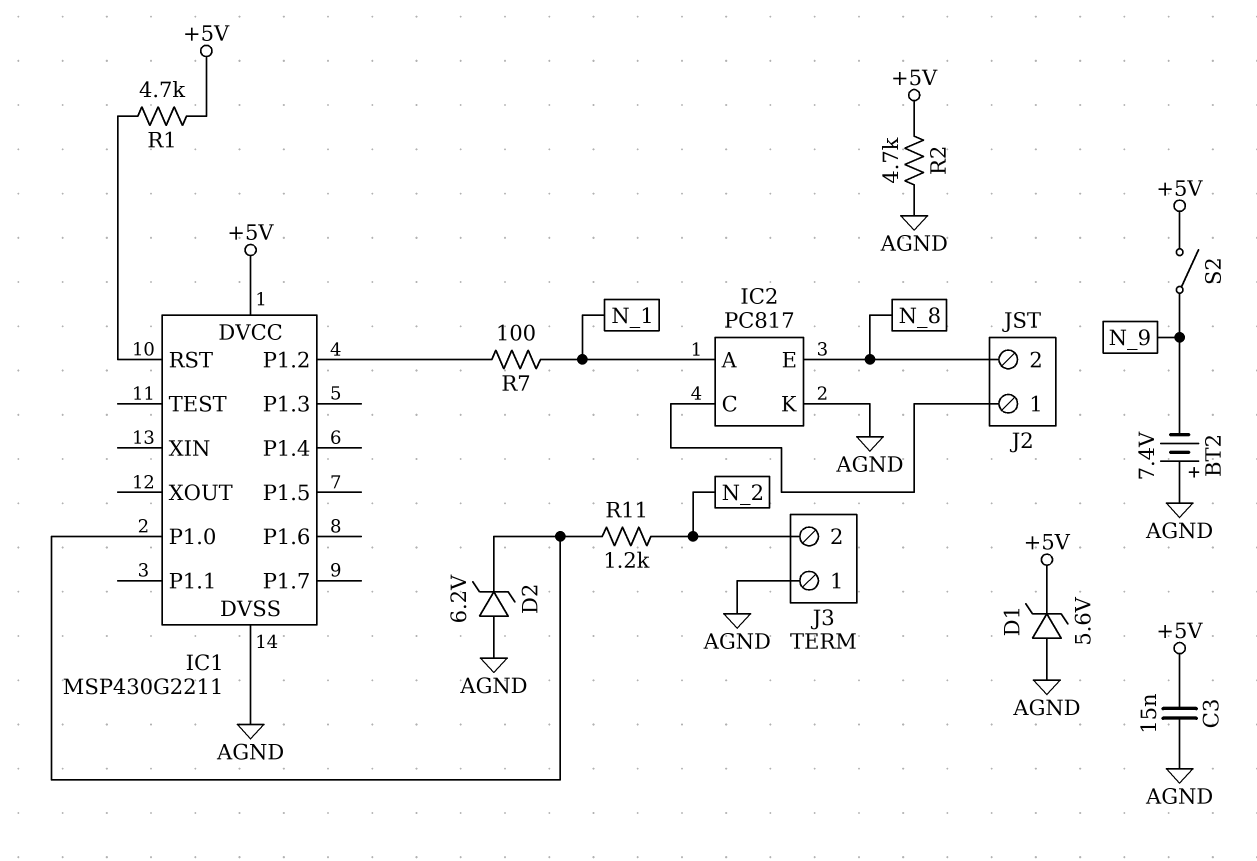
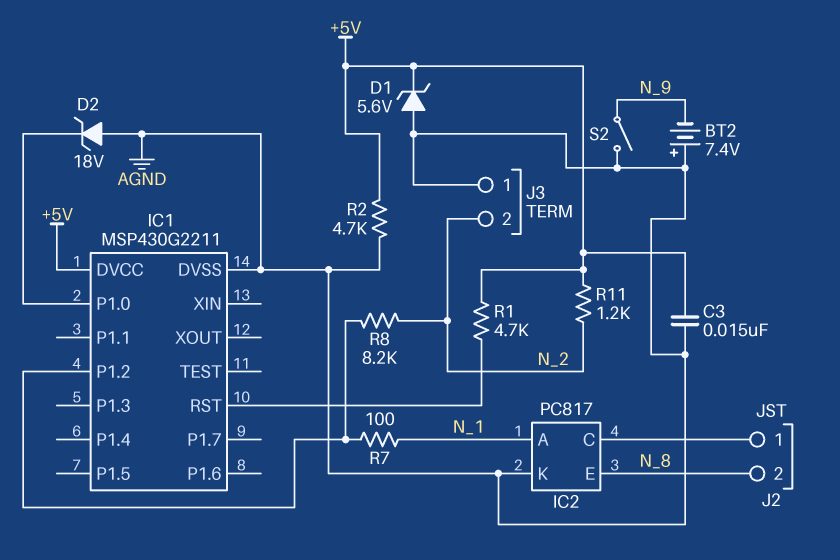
D2: zener 6.2V (A AGND, K IC1/P1.0) -> zener 18V (A AGND, K IC1/P1.0)
R8: none -> 8.2k (IC1/P1.2, N_2)
R11: 1.2k (IC1/P1.0, N_2) -> 1.2k (+5V, N_2)
S2: switch (+5V, N_9) -> switch (AGND, N_9)

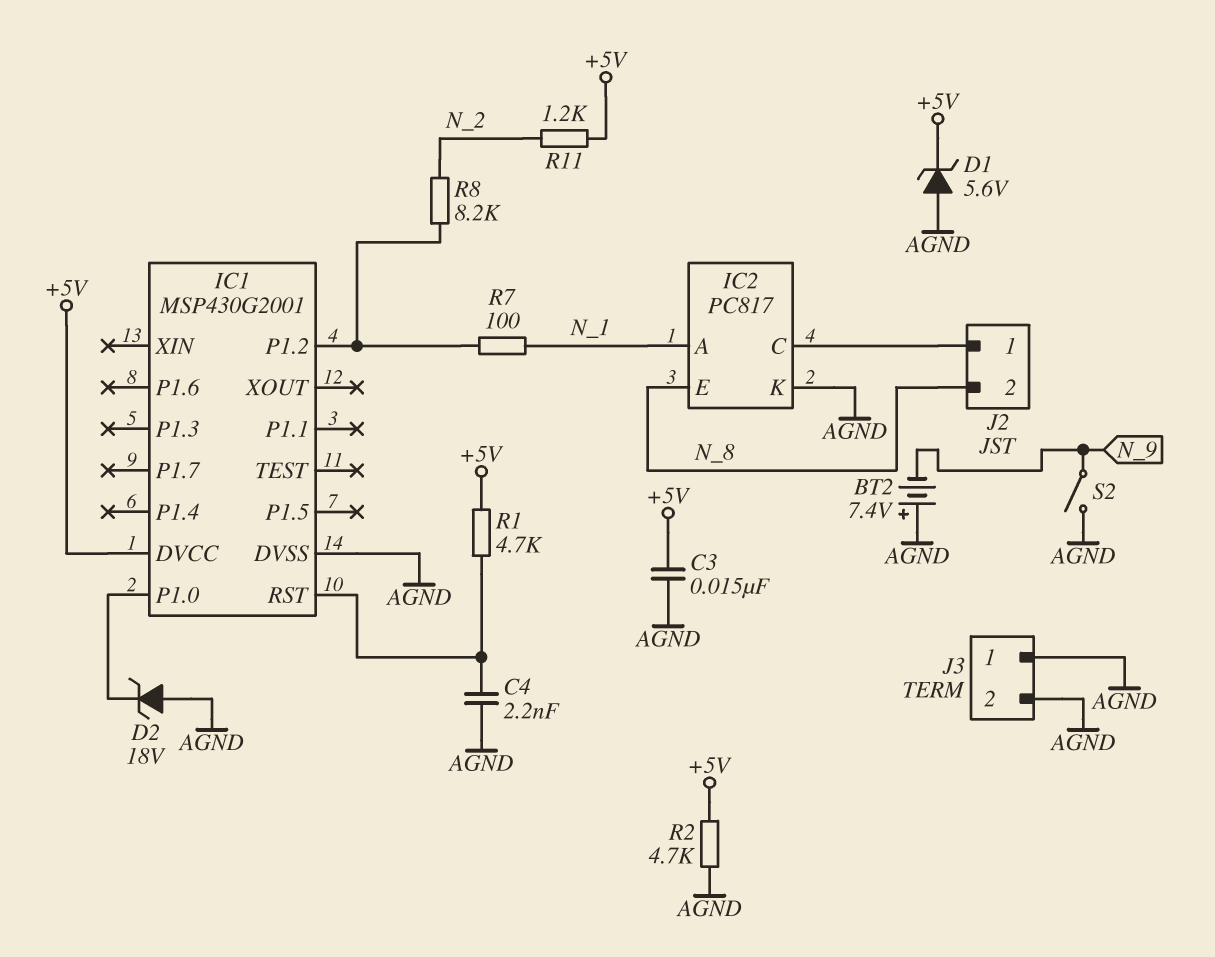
C4: none -> 2.2nF (AGND, IC1/RST)
IC1: MSP430G2211 -> MSP430G2001
J3 pin 2: N_2 -> AGND

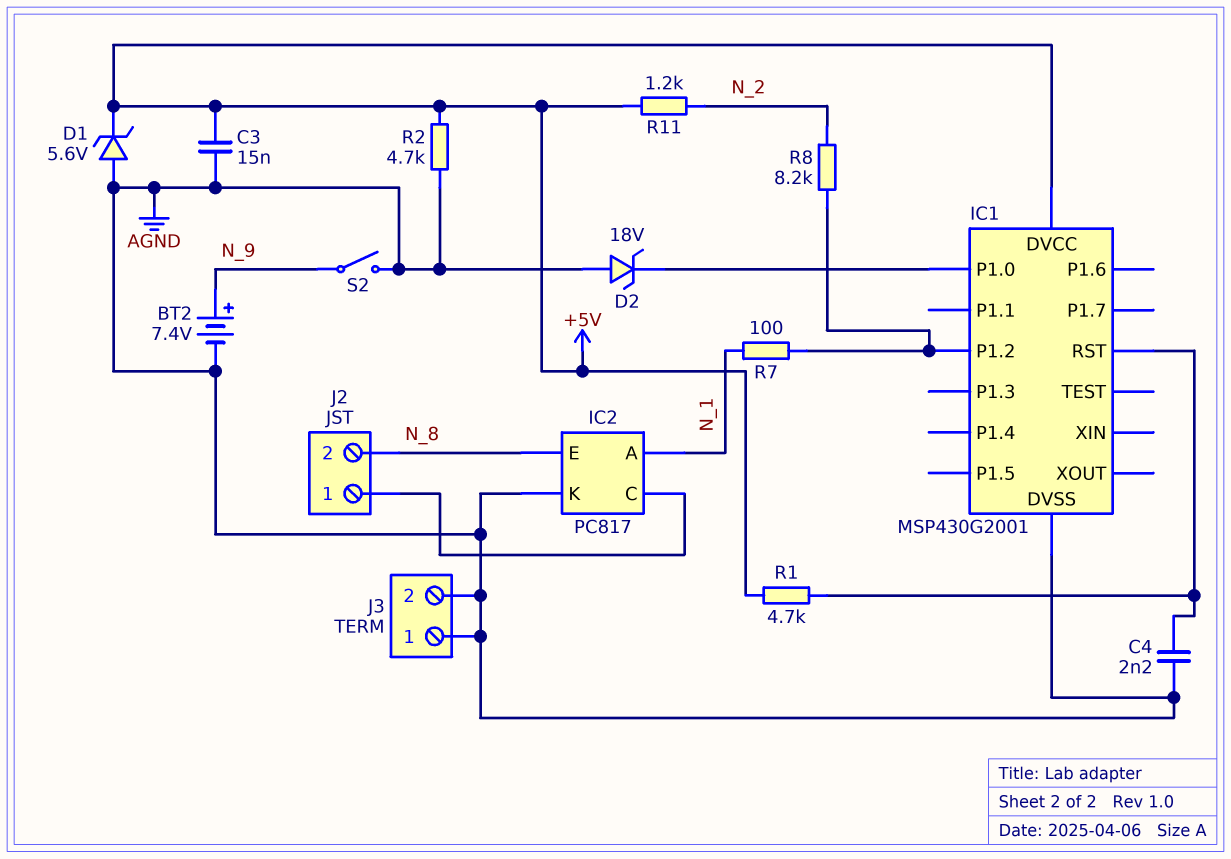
BT2: 7.4V (plus AGND, minus N_9) -> 7.4V (plus N_9, minus AGND)

